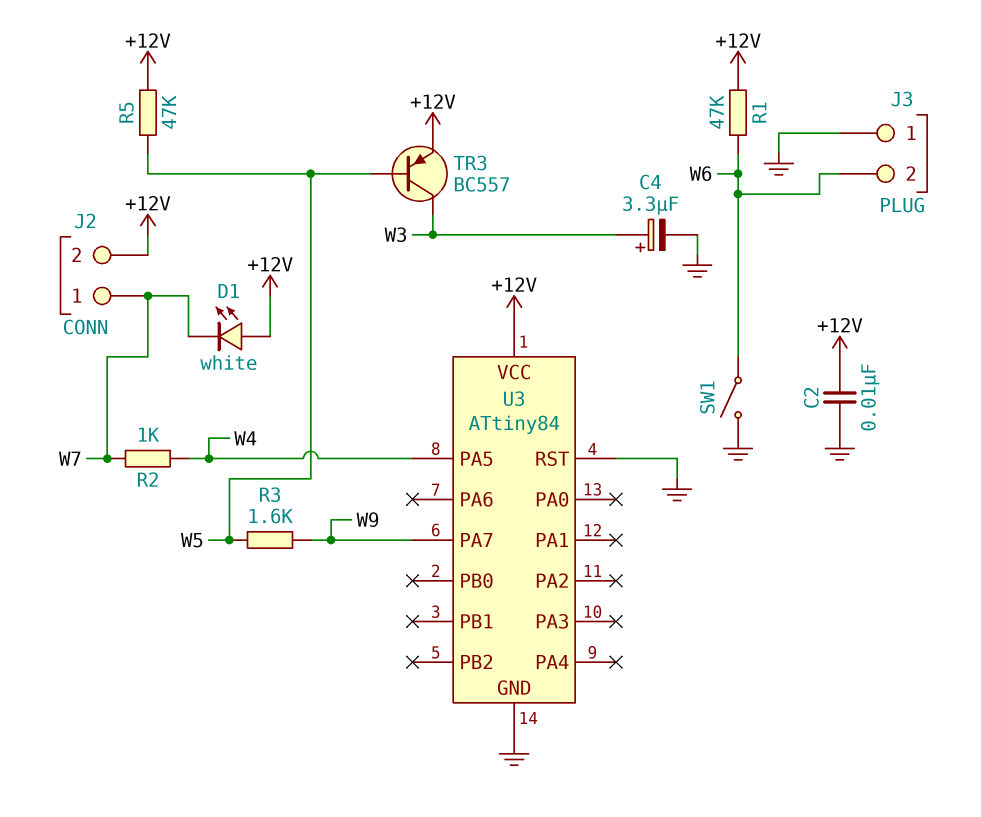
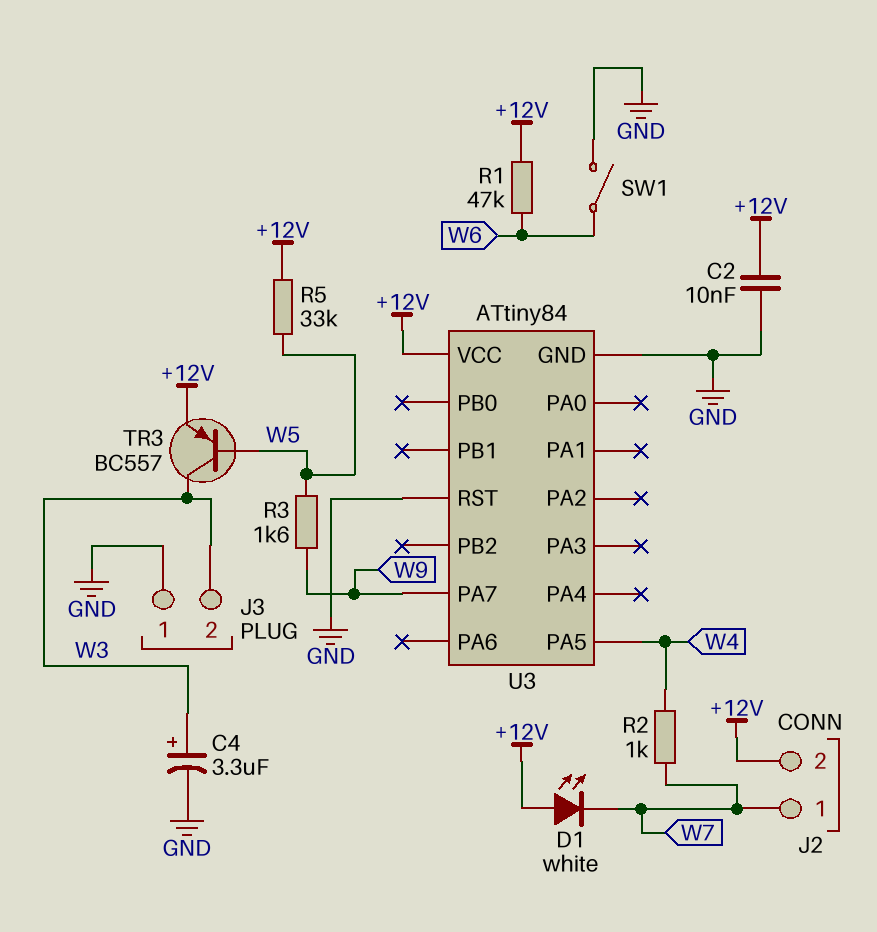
J3 pin 2: W6 -> W3
R5: 47k (+12V, W5) -> 33k (+12V, W5)

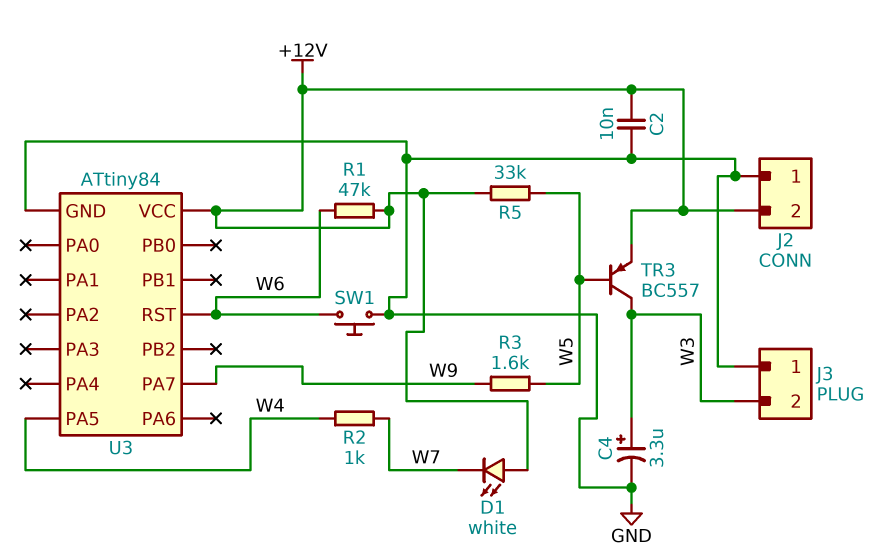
J2 pin 1: W7 -> GND
SW1: switch (GND, W6) -> button (GND, W6)
U3 pin RST: GND -> W6

